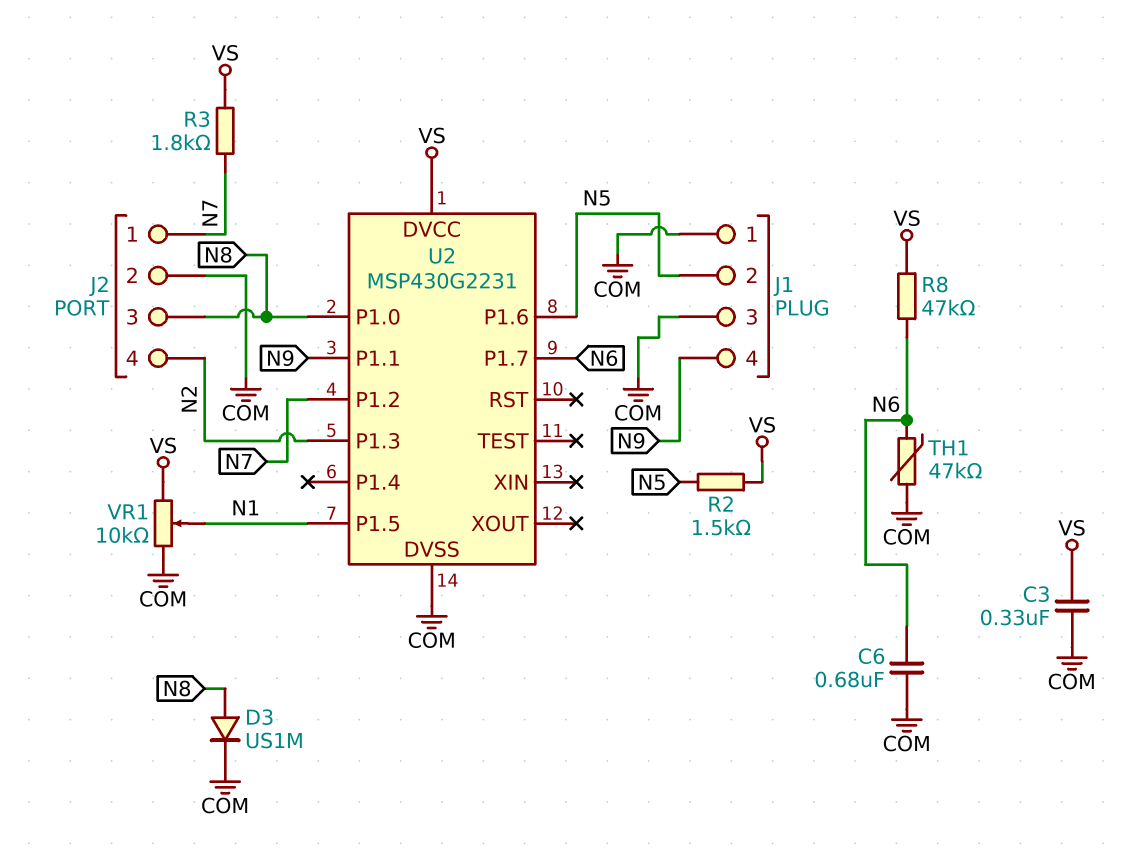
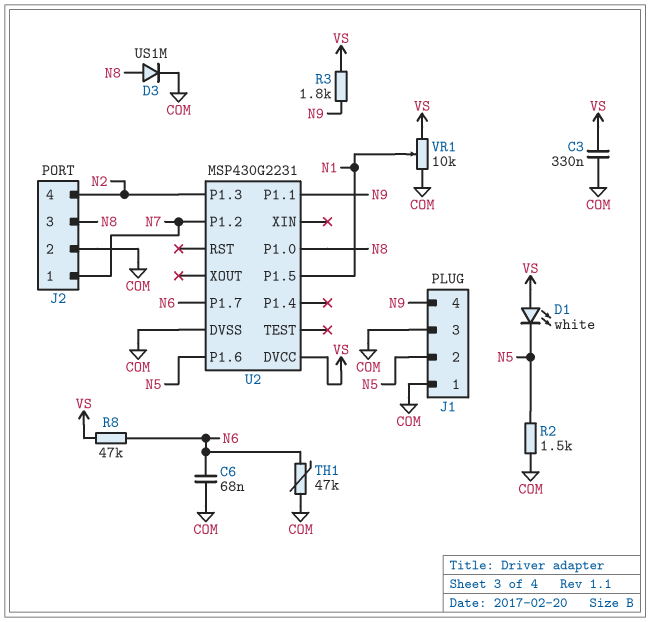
C6: 680nF (COM, N6) -> 68nF (COM, N6)
D1: none -> LED white (A VS, K N5)
R2: 1.5k (N5, VS) -> 1.5k (COM, N5)
R3: 1.8k (N7, VS) -> 1.8k (N9, VS)

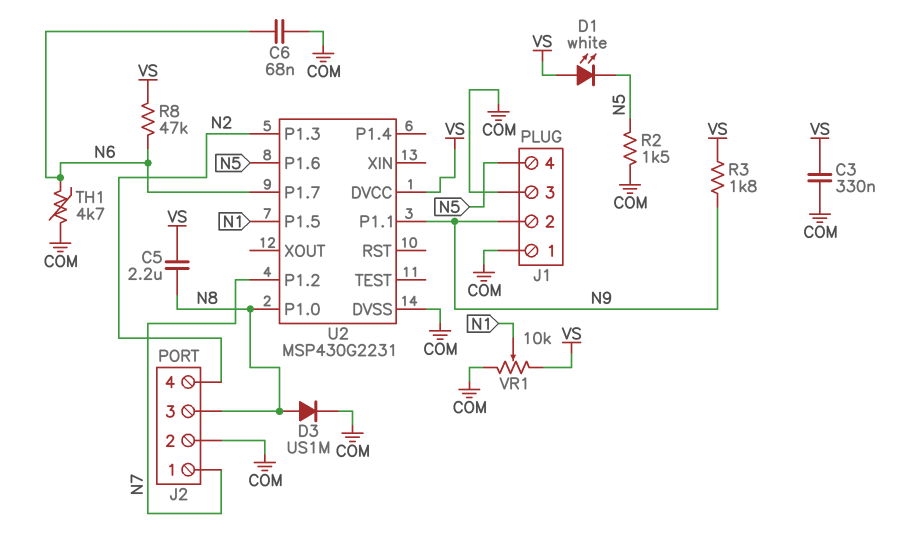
C5: none -> 2.2uF (N8, VS)
J1 pin 2: N5 -> N9
J1 pin 4: N9 -> N5
TH1: 47k (COM, N6) -> 4.7k (COM, N6)

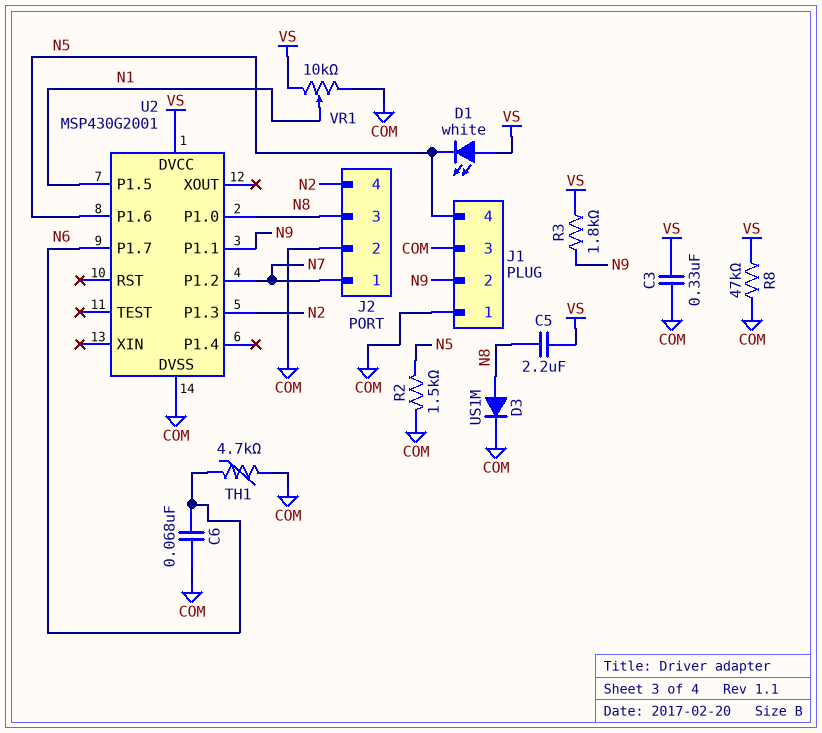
R8: 47k (N6, VS) -> 47k (COM, VS)
U2: MSP430G2231 -> MSP430G2001

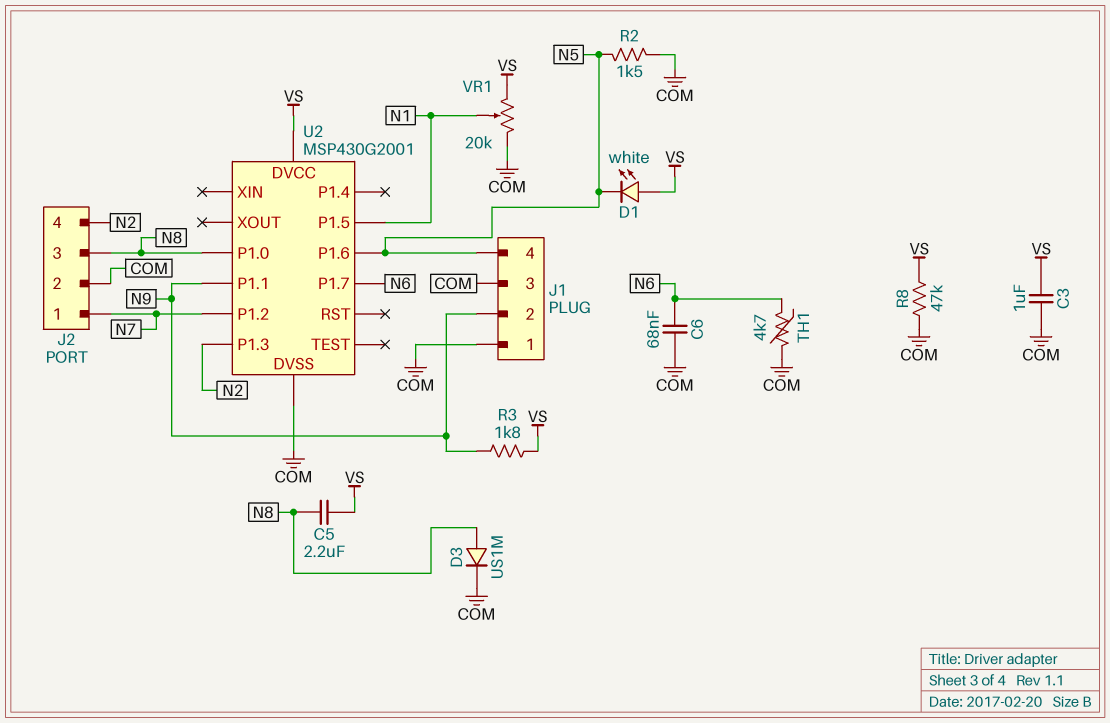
C3: 330nF (COM, VS) -> 1uF (COM, VS)
VR1: 10k (COM, VS, wiper N1) -> 20k (COM, VS, wiper N1)

